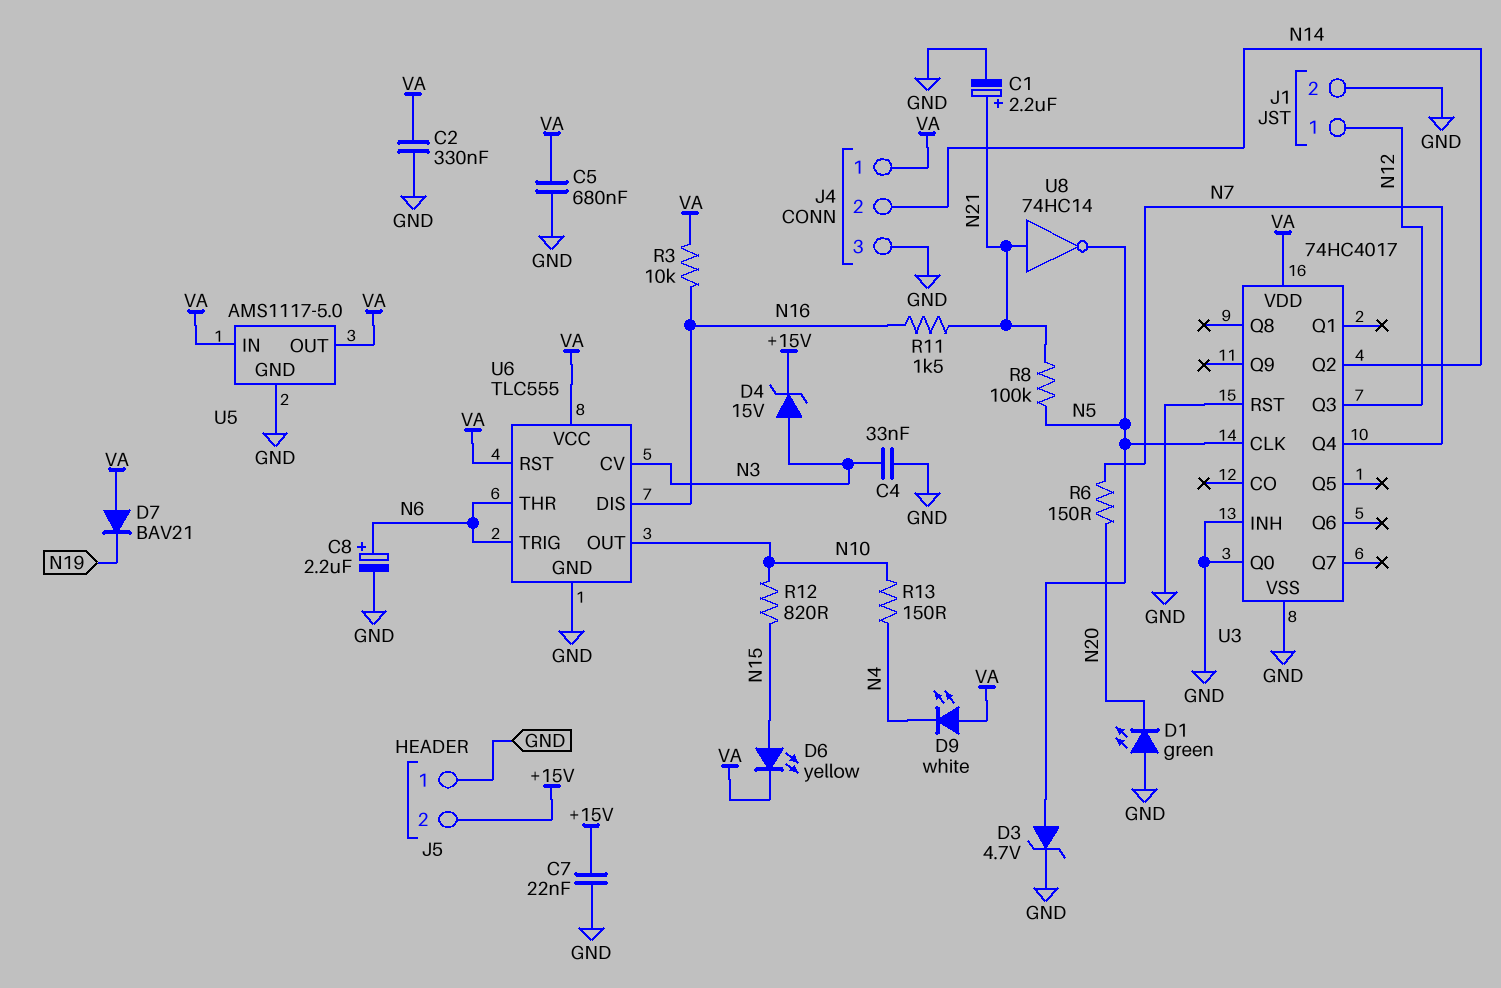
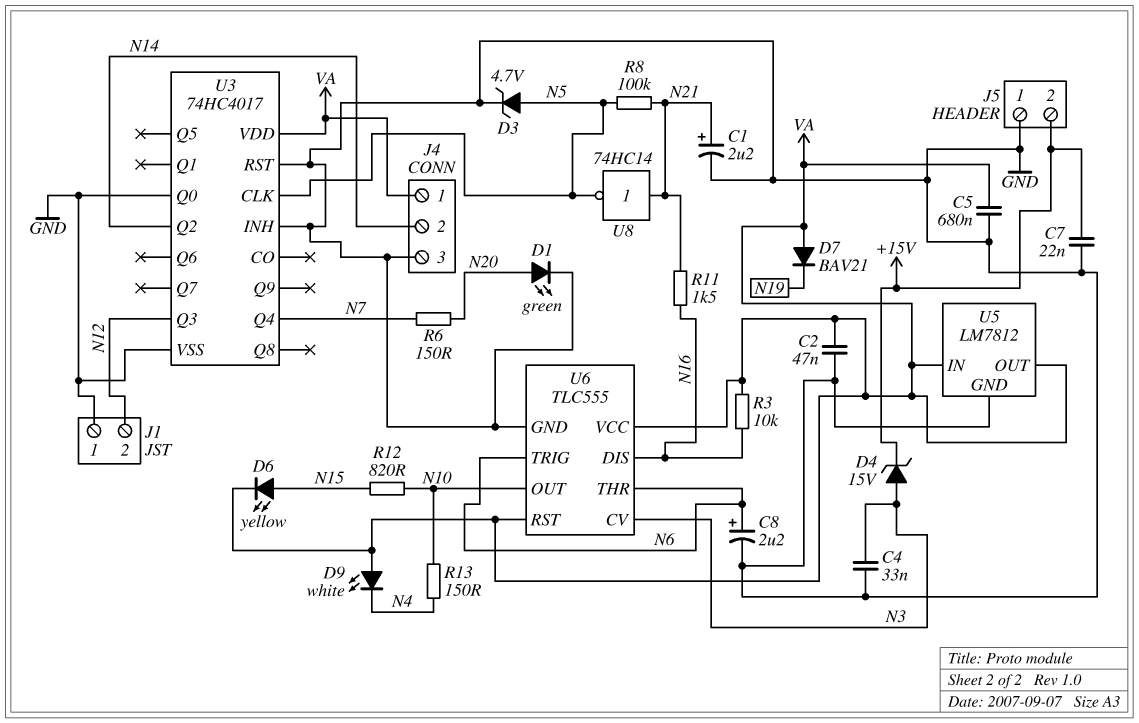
C2: 330nF (GND, VA) -> 47nF (GND, VA)
D1: LED green (A GND, K N20) -> LED green (A N20, K GND)
J1 pin 1: N12 -> GND
J1 pin 2: GND -> N12
U5: AMS1117-5.0 -> LM7812

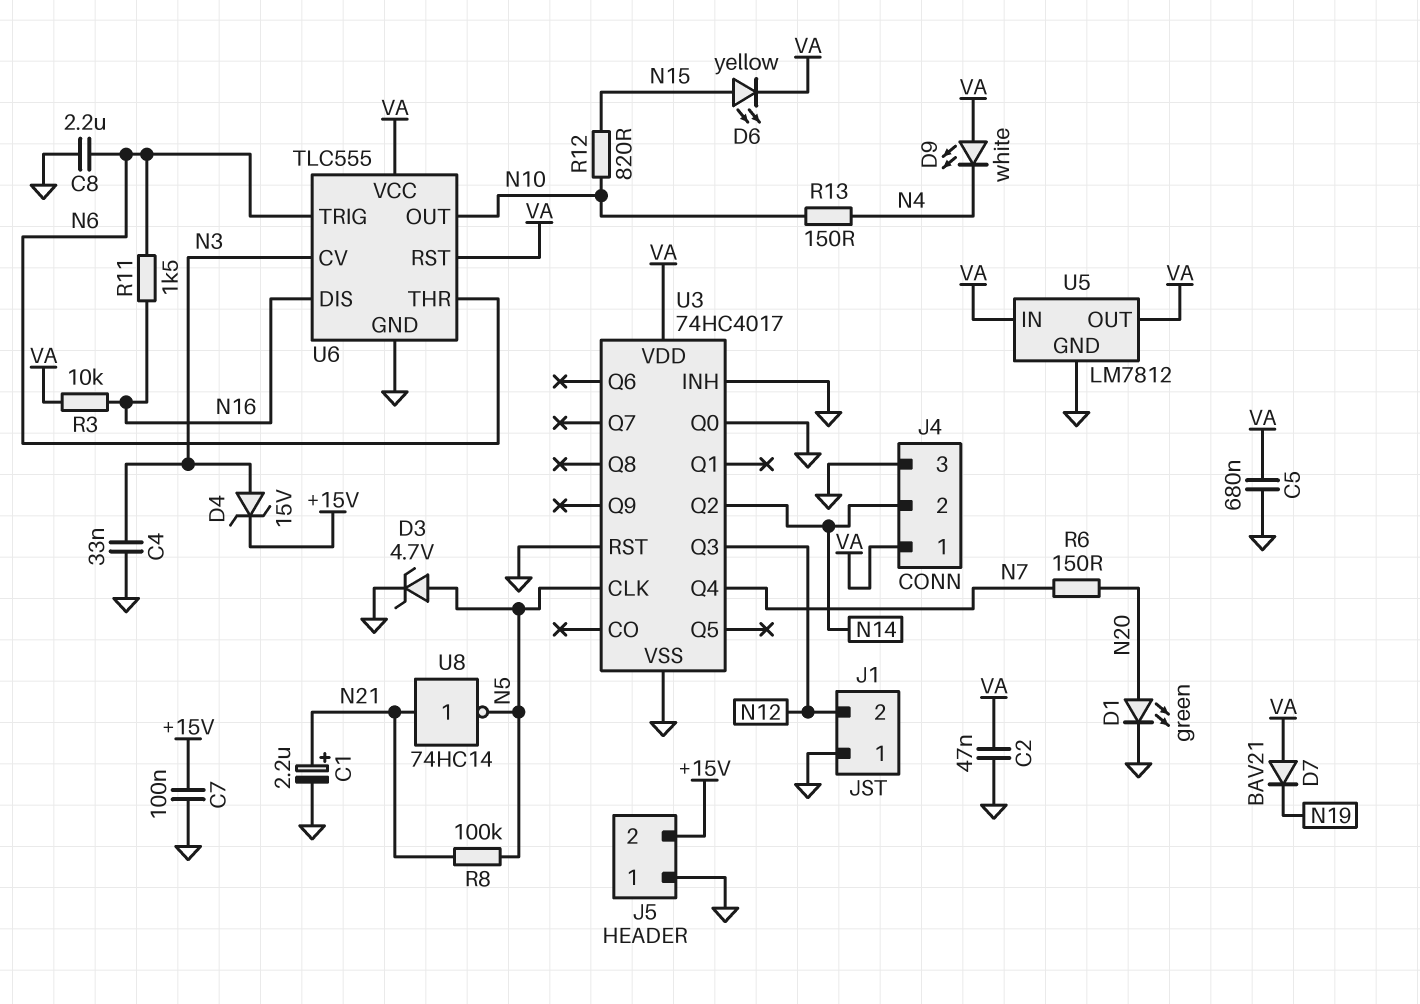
C7: 22nF (+15V, GND) -> 100nF (+15V, GND)
C8: 2.2uF (plus N6, minus GND) -> 2.2uF (GND, N6)
R11: 1.5k (N16, N21) -> 1.5k (N6, N16)

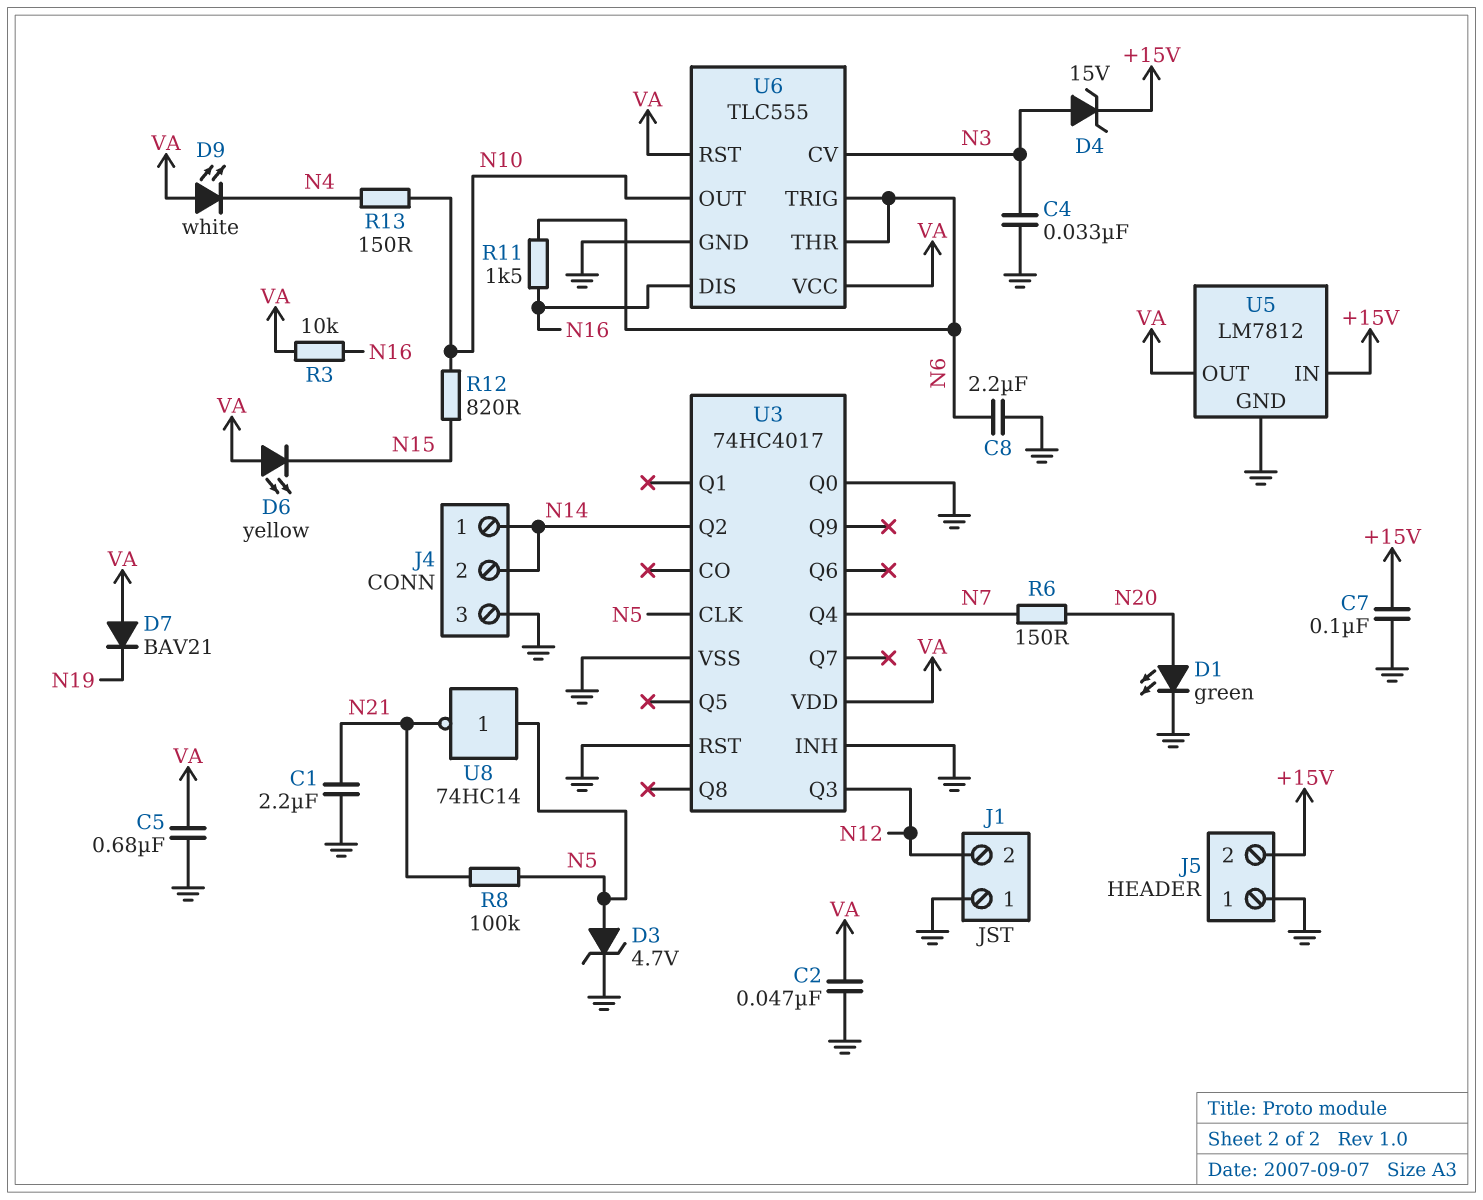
C1: 2.2uF (plus N21, minus GND) -> 2.2uF (GND, N21)
D6: LED yellow (A N15, K VA) -> LED yellow (A VA, K N15)
J4 pin 1: VA -> N14
U5 pin IN: VA -> +15V
U8: NOT 74HC14 (in N21, out N5) -> NOT 74HC14 (in N5, out N21)

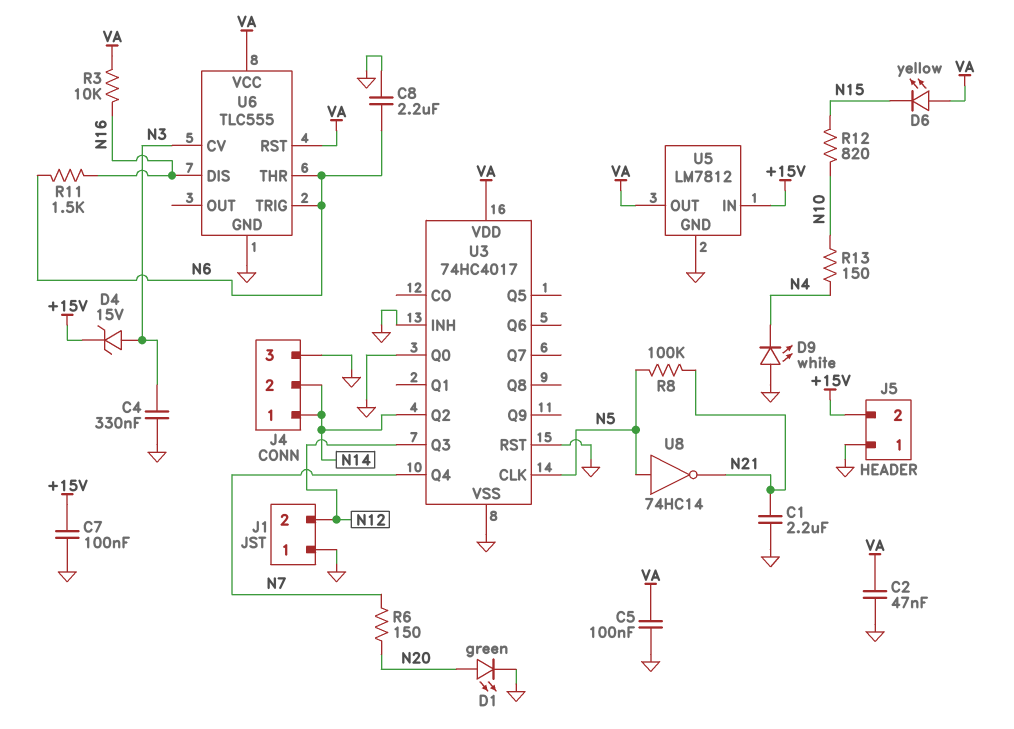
C4: 33nF (GND, N3) -> 330nF (GND, N3)
C5: 680nF (GND, VA) -> 100nF (GND, VA)
D3: zener 4.7V (A N5, K GND) -> none
D7: diode BAV21 (A VA, K N19) -> none
D9: LED white (A VA, K N4) -> LED white (A GND, K N4)
U6 pin OUT: N10 -> none

